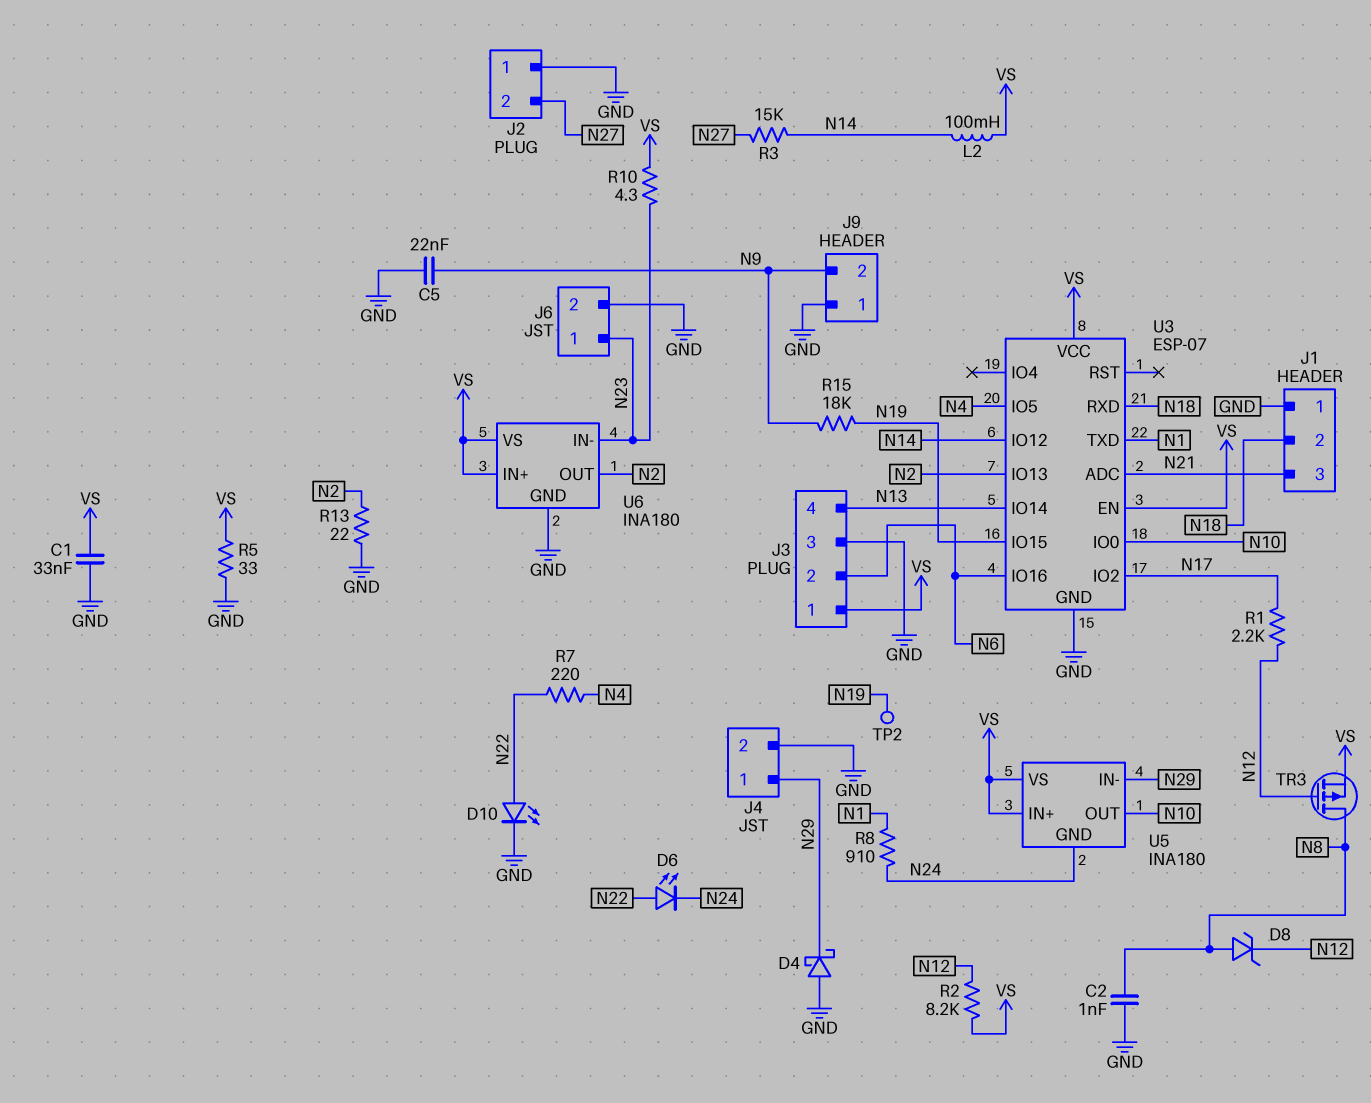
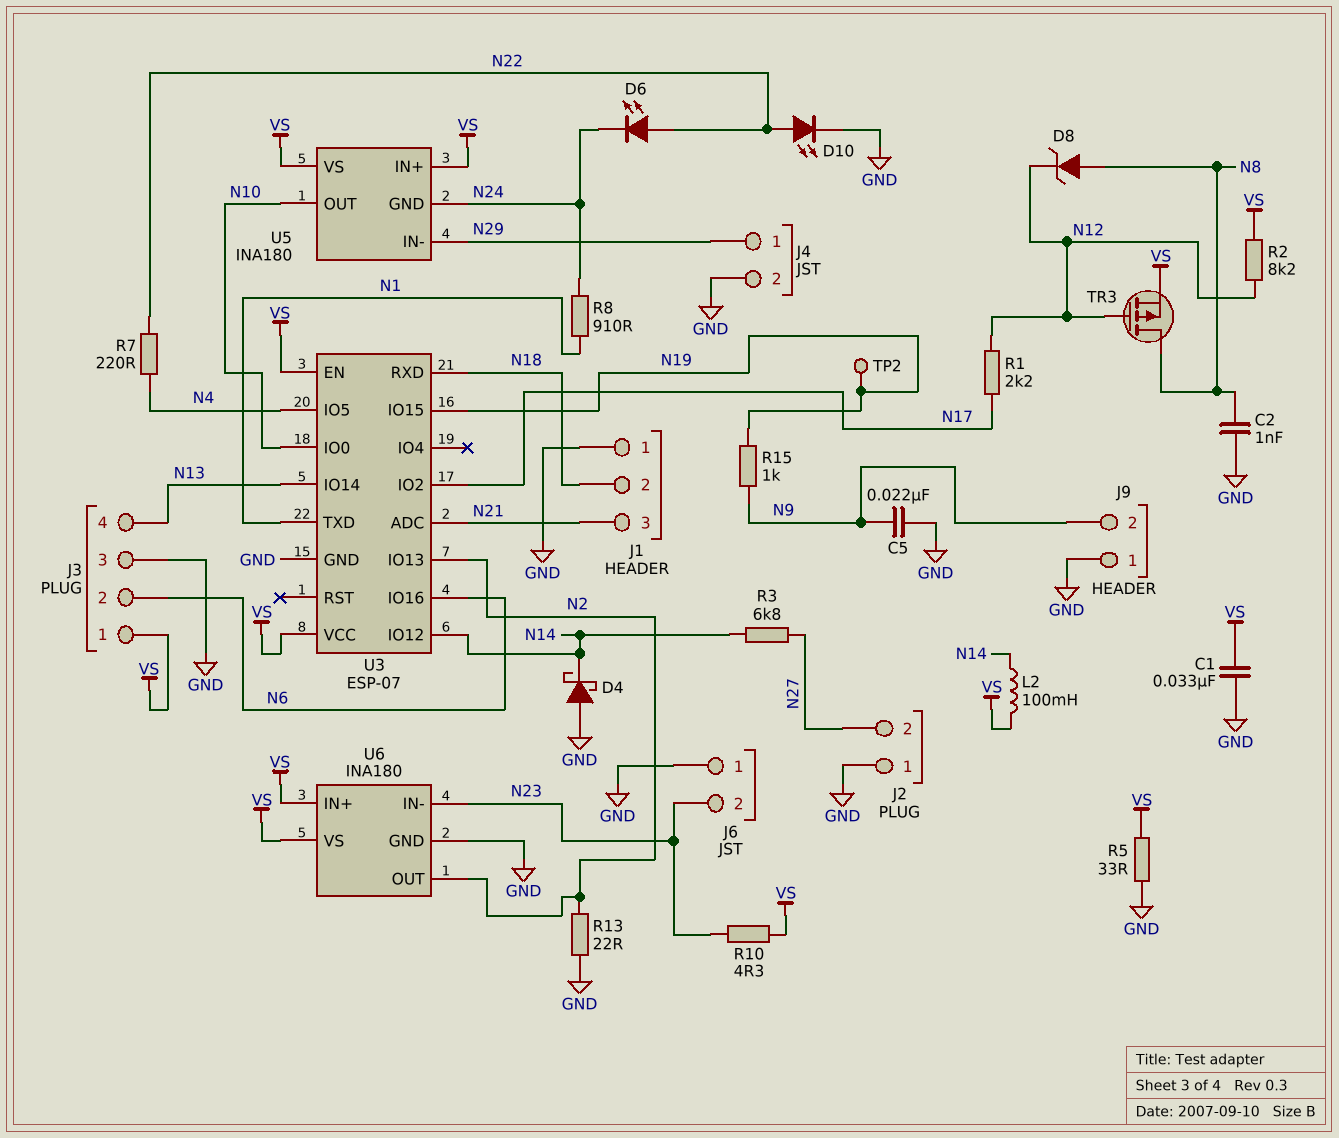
D4: schottky (A GND, K N29) -> schottky (A GND, K N14)
J6 pin 1: N23 -> GND
J6 pin 2: GND -> N23
R3: 15k (N14, N27) -> 6.8k (N14, N27)
R15: 18k (N9, N19) -> 1k (N9, N19)

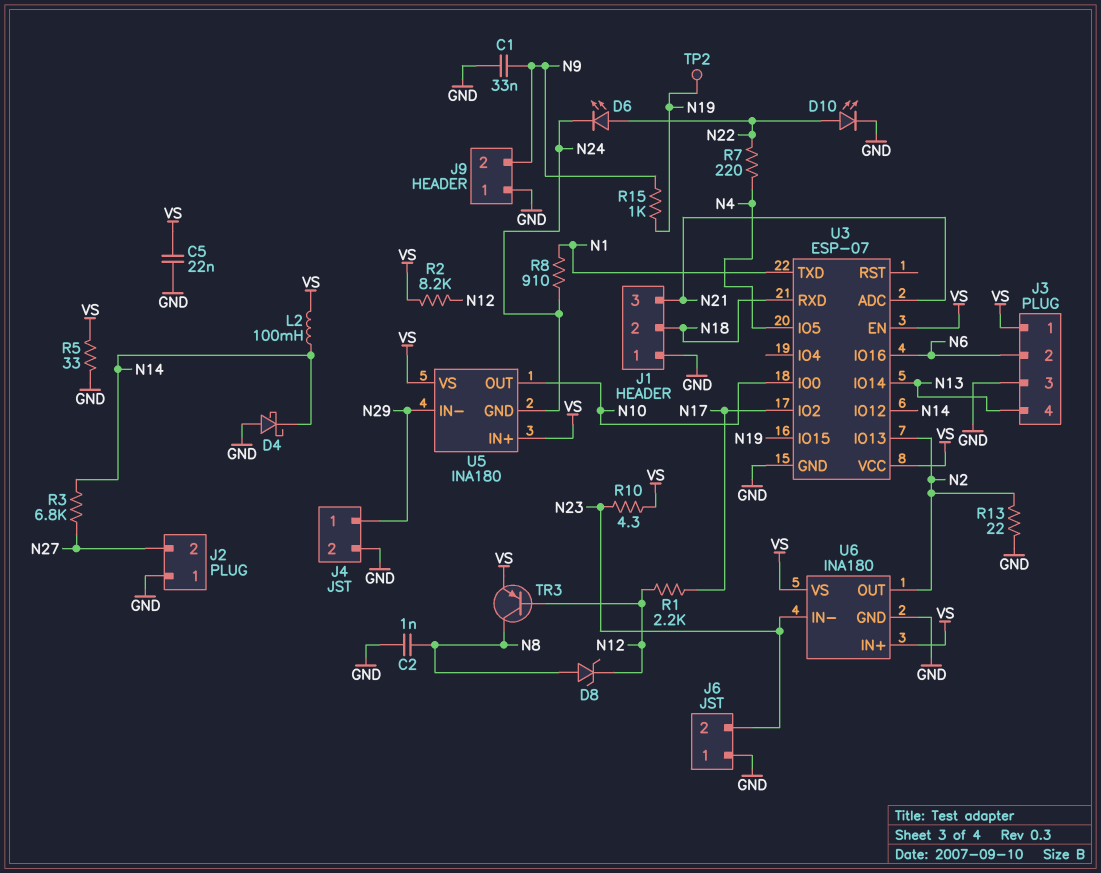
C1: 33nF (GND, VS) -> 33nF (GND, N9)
C5: 22nF (GND, N9) -> 22nF (GND, VS)
TR3: PMOS (G N12, D N8, S VS) -> PNP (B N12, C N8, E VS)

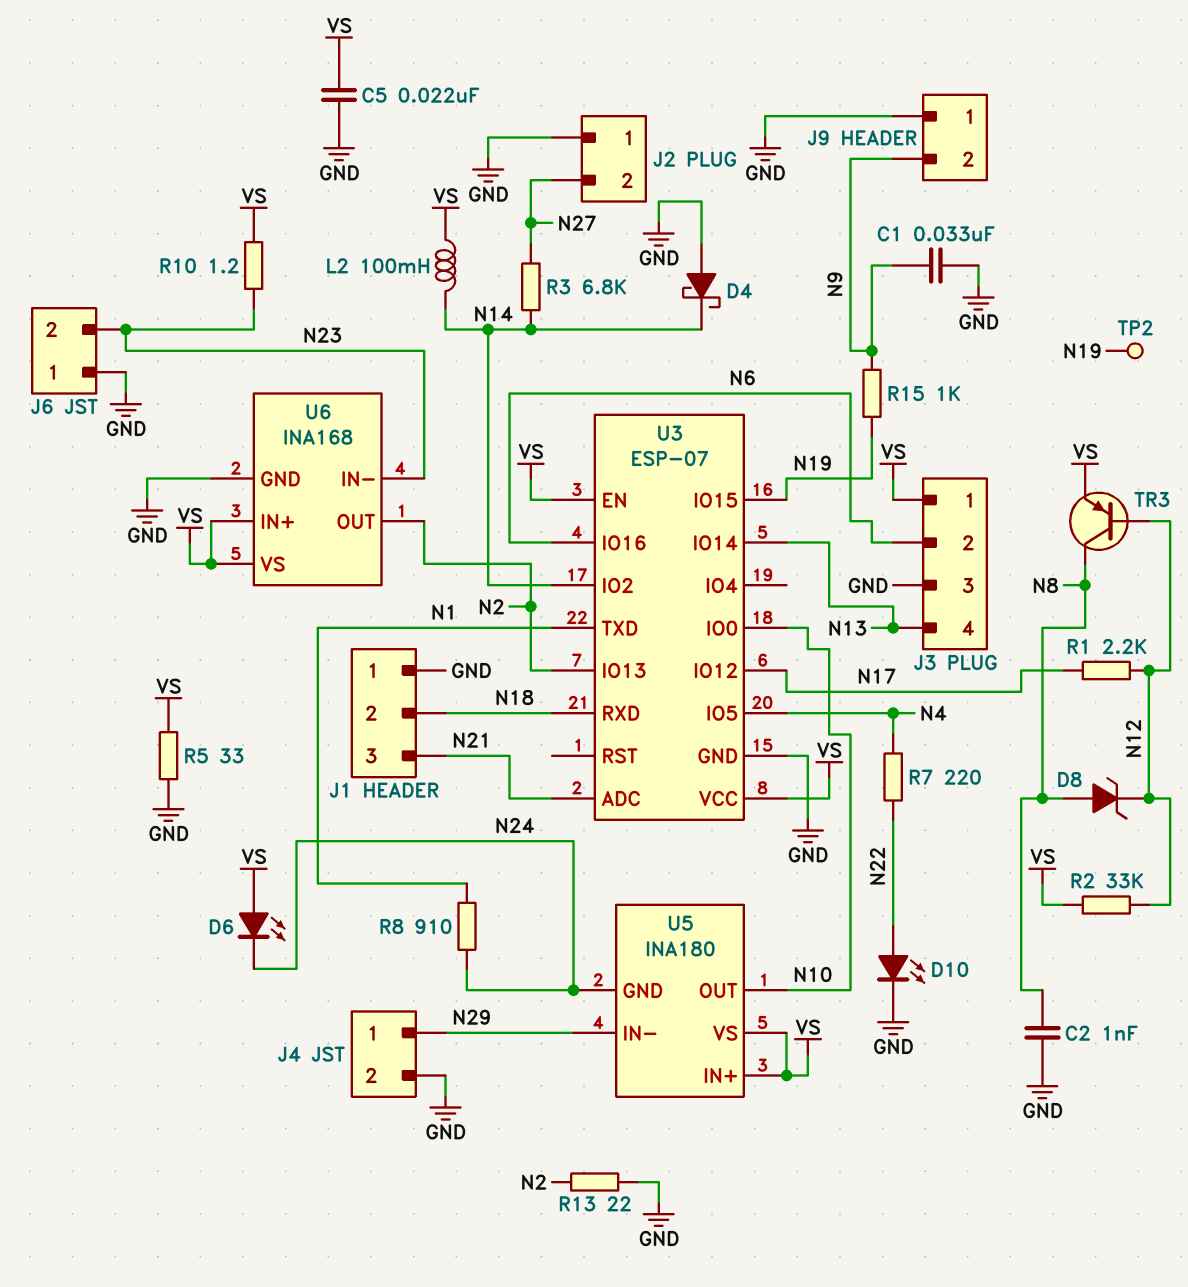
D6: LED (A N22, K N24) -> LED (A VS, K N24)
R2: 8.2k (N12, VS) -> 33k (N12, VS)
R10: 4.3 (N23, VS) -> 1.2 (N23, VS)
U3 pin IO2: N17 -> N14
U3 pin IO12: N14 -> N17
U6: INA180 -> INA168

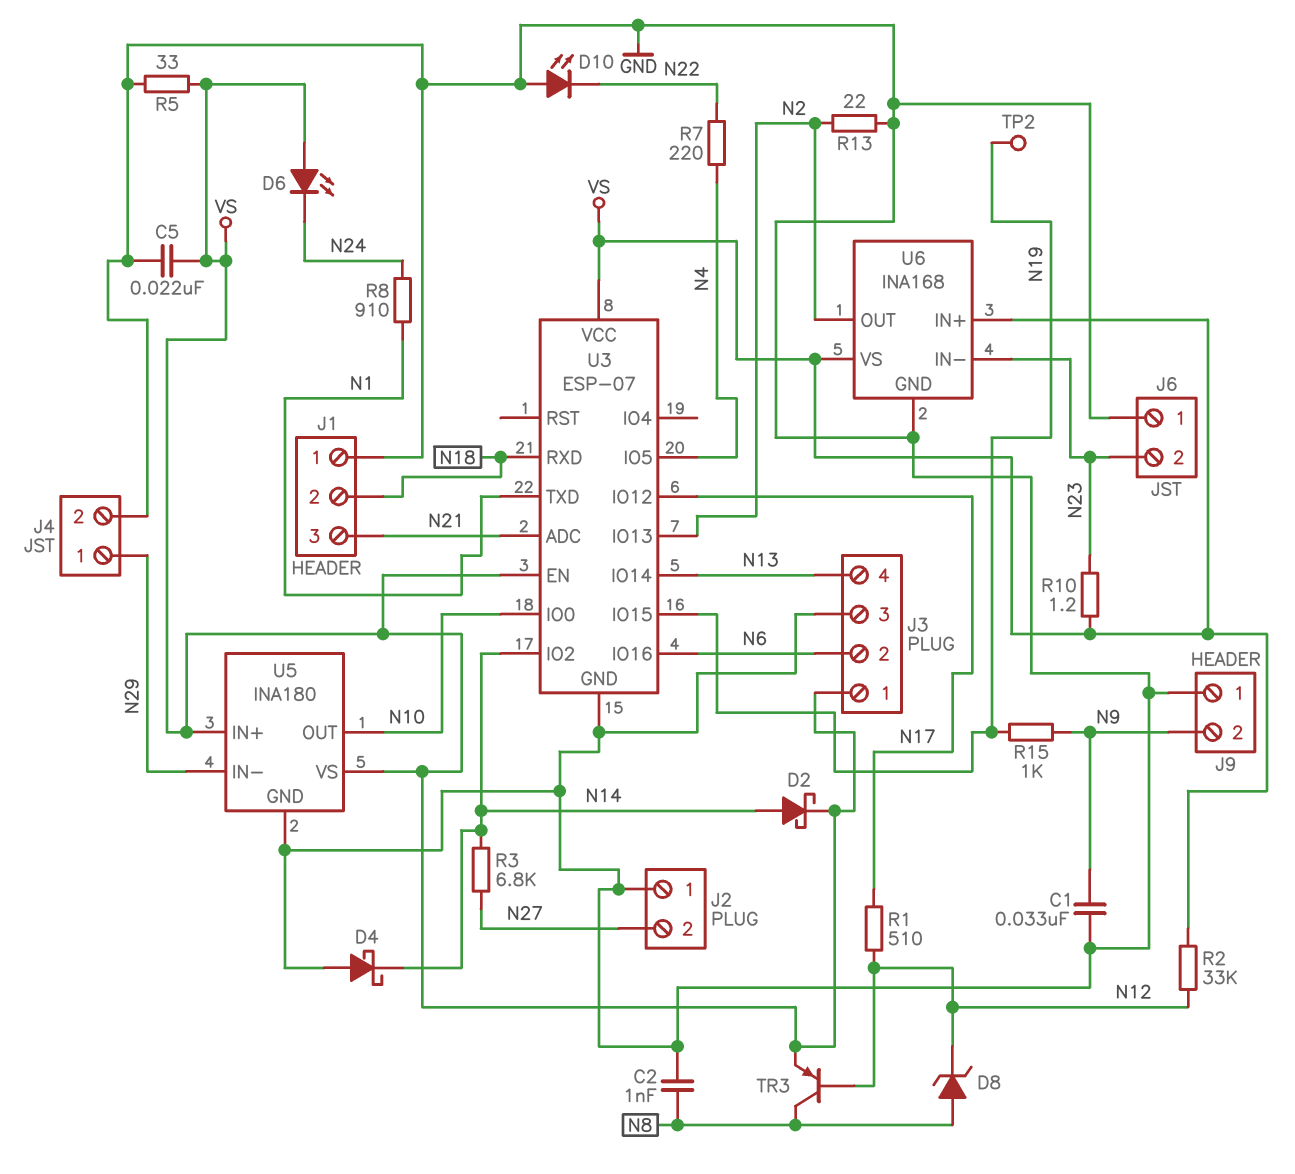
D2: none -> schottky (A N14, K VS)
D10: LED (A N22, K GND) -> LED (A GND, K N22)
L2: 100mH (N14, VS) -> none
R1: 2.2k (N12, N17) -> 510 (N12, N17)
U5 pin GND: N24 -> GND

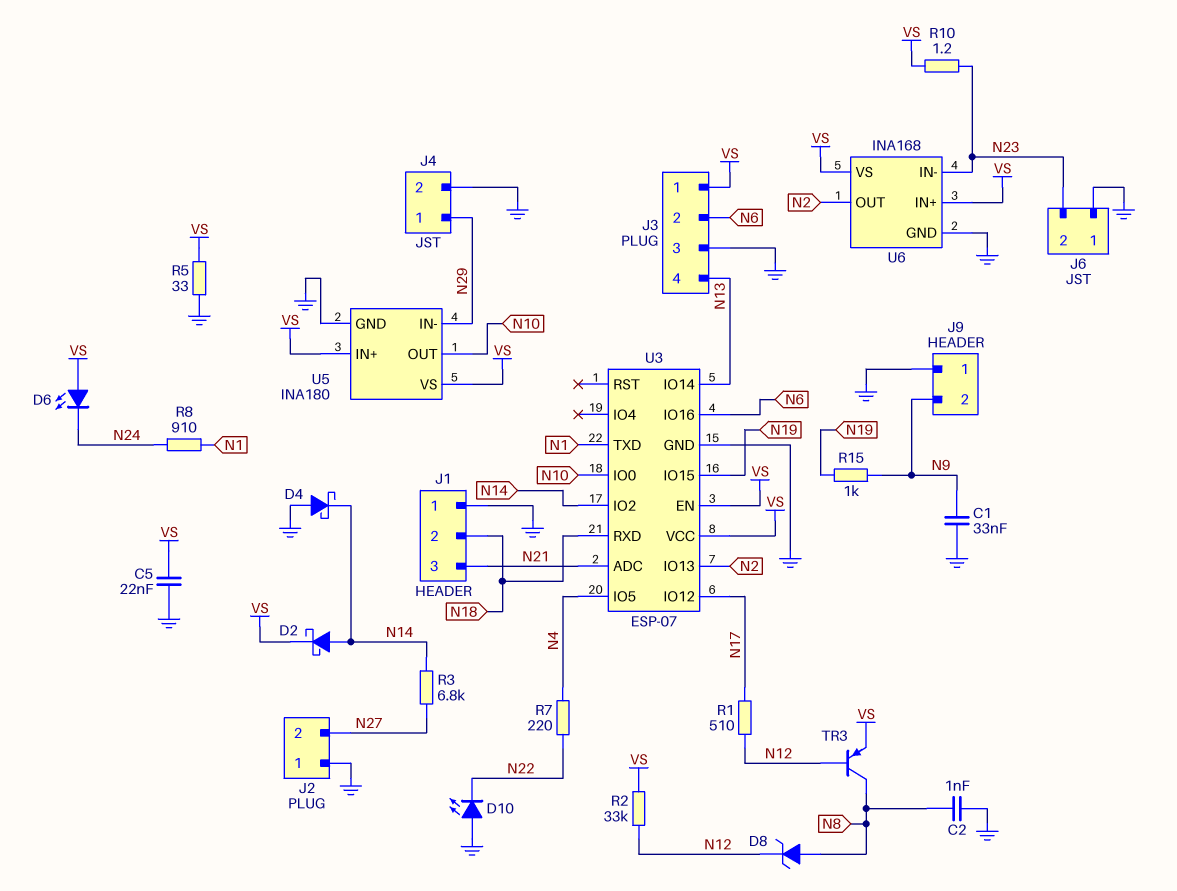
R13: 22 (GND, N2) -> none
TP2: test point (N19) -> none

